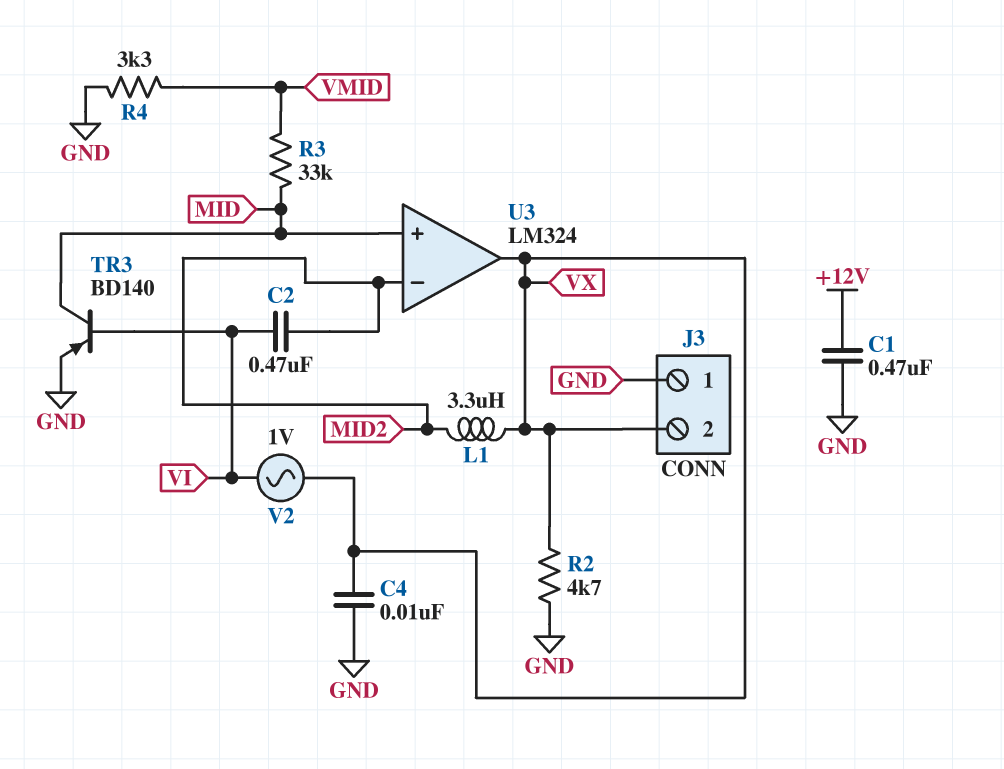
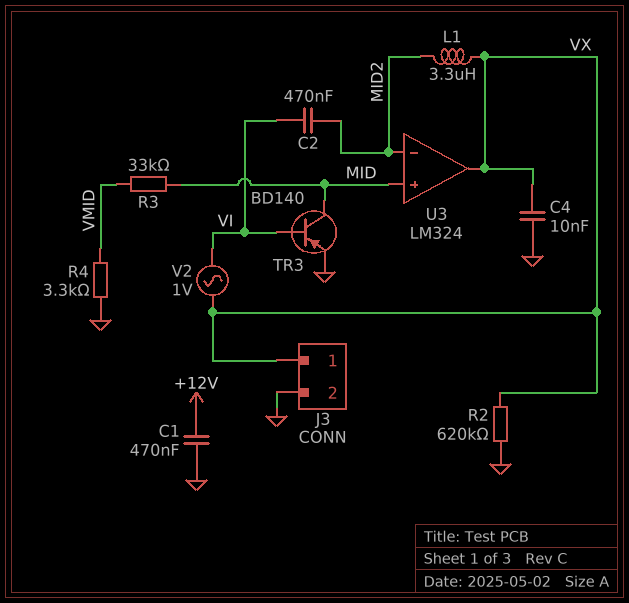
J3 pin 1: GND -> VX
J3 pin 2: VX -> GND
R2: 4.7k (GND, VX) -> 620k (GND, VX)

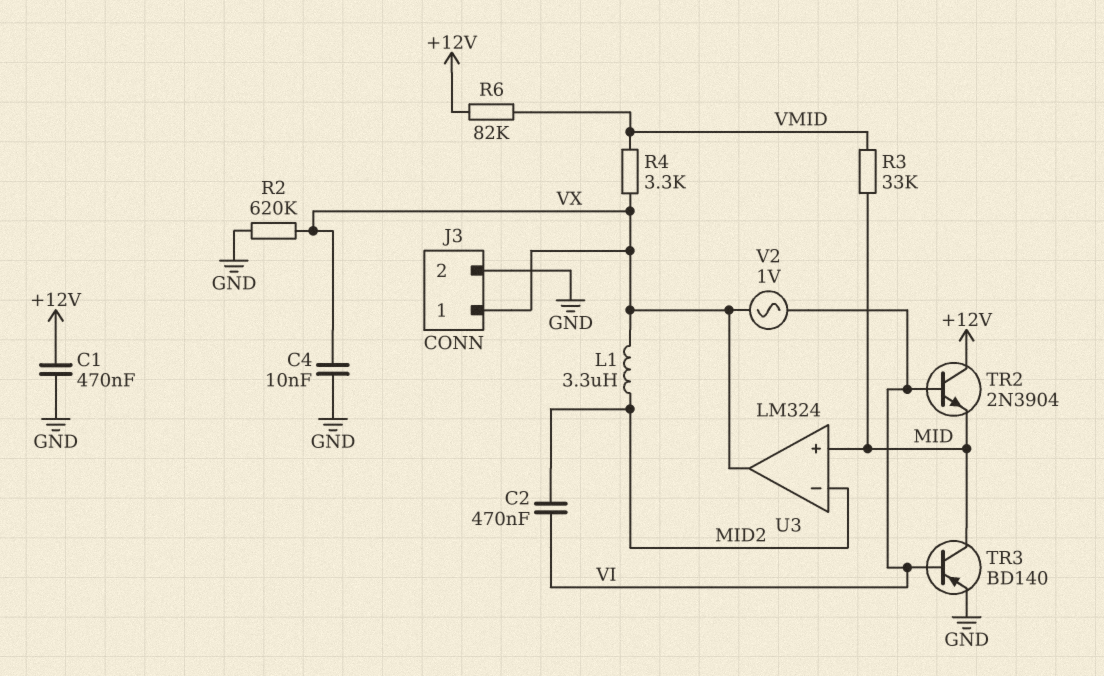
R4: 3.3k (GND, VMID) -> 3.3k (VMID, VX)
R6: none -> 82k (+12V, VMID)
TR2: none -> NPN 2N3904 (B VI, C +12V, E MID)

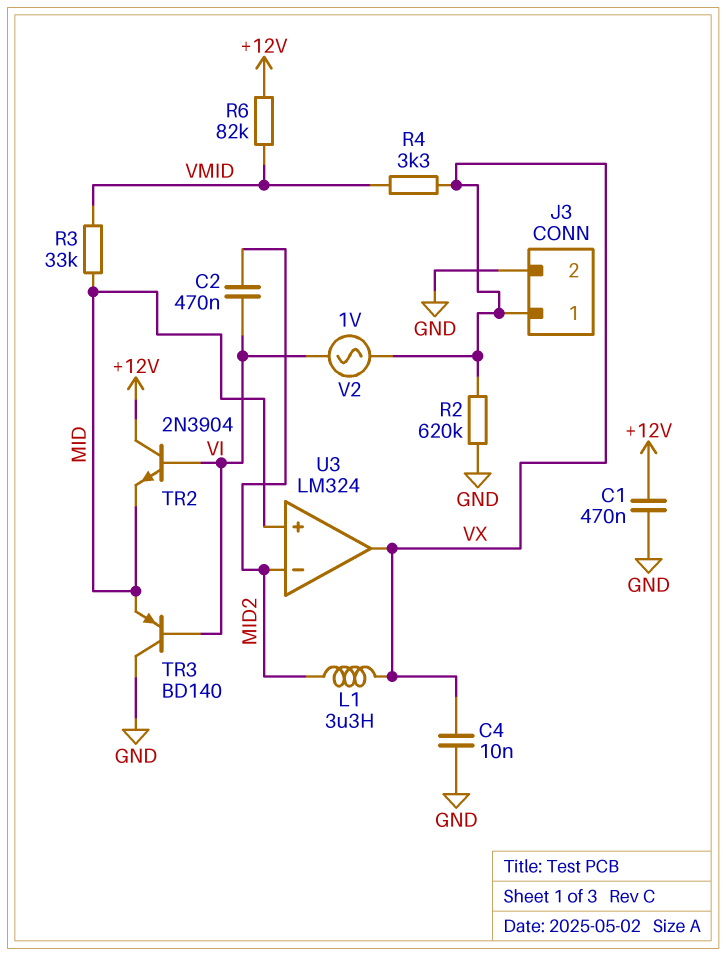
TR3: PNP BD140 (B VI, C MID, E GND) -> PNP BD140 (B VI, C GND, E MID)

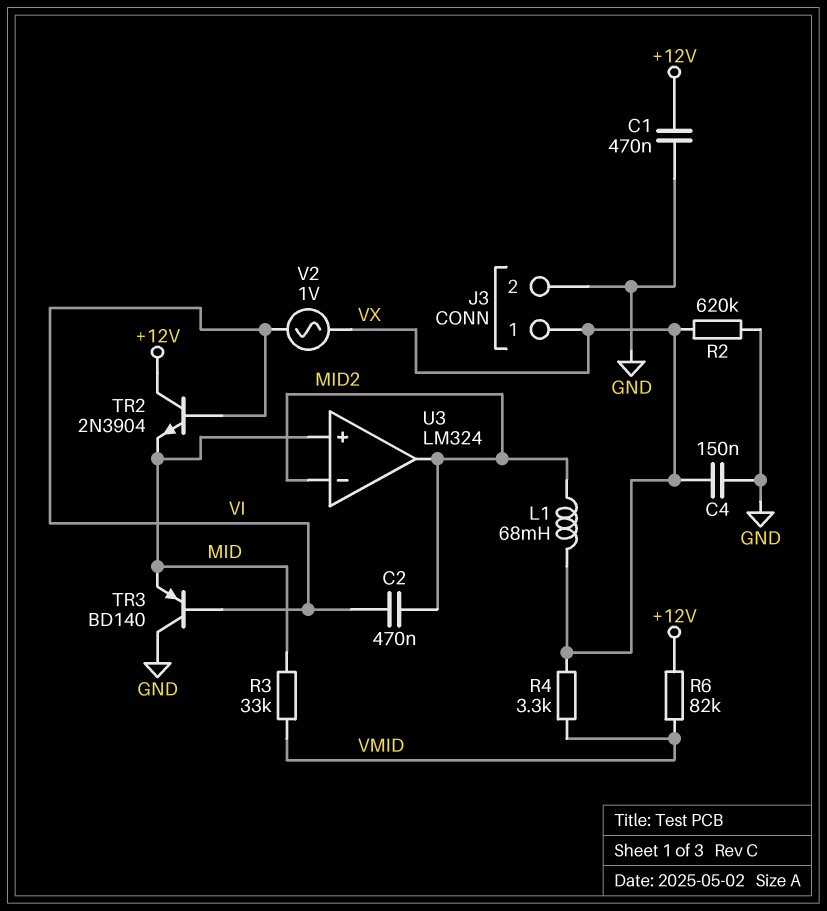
C4: 10nF (GND, VX) -> 150nF (GND, VX)
L1: 3.3uH (MID2, VX) -> 68mH (MID2, VX)
U3 pin out: VX -> MID2

